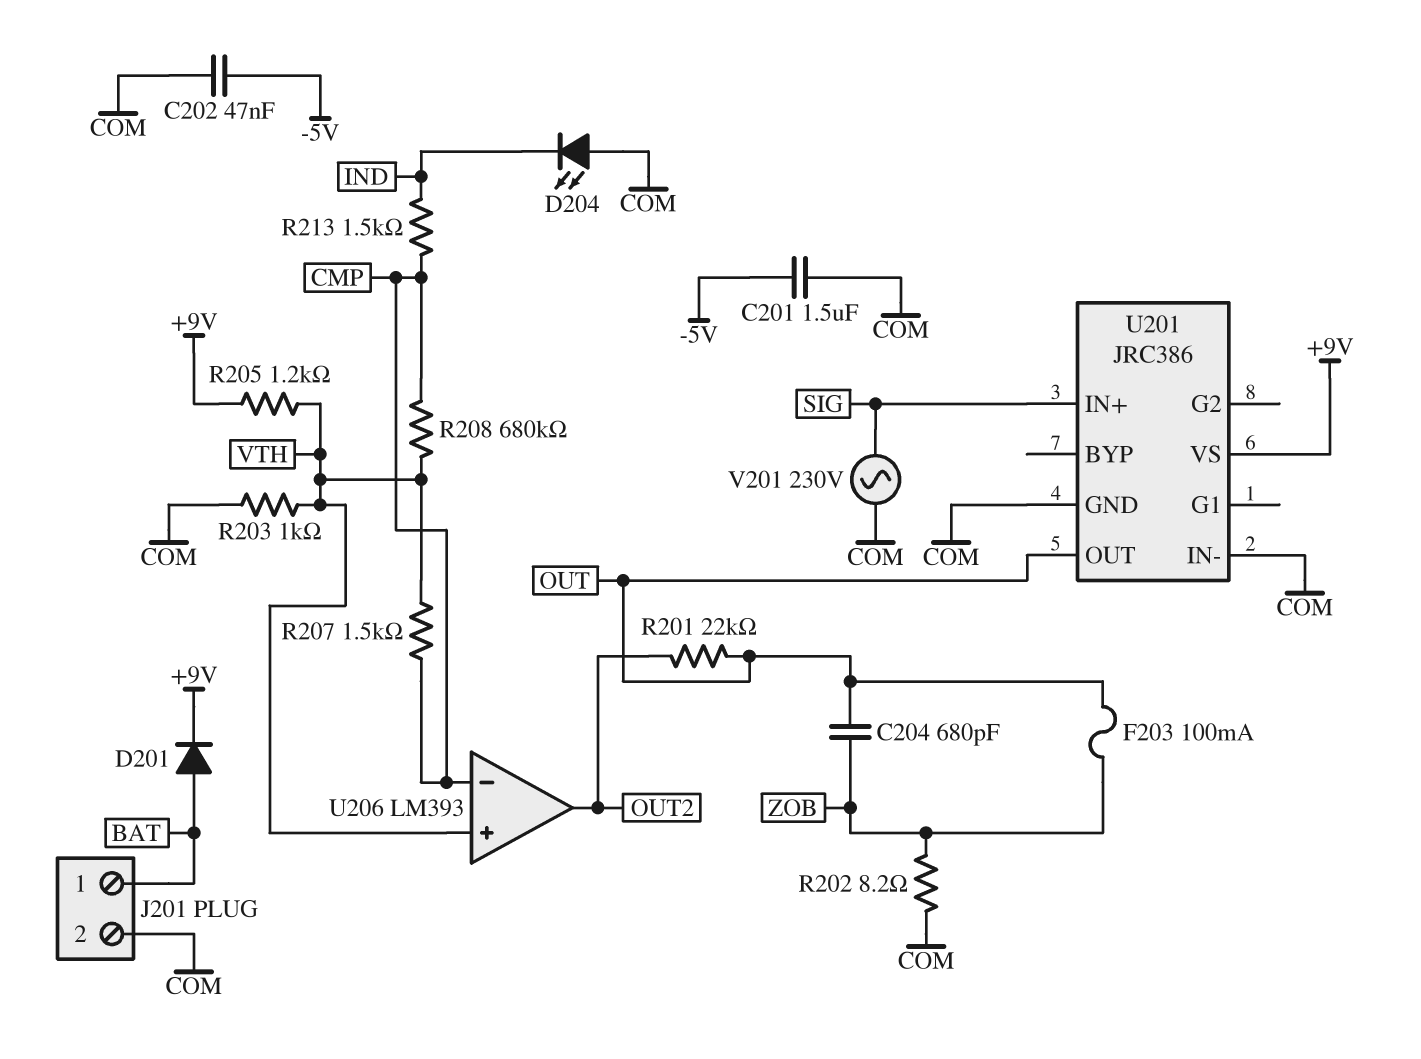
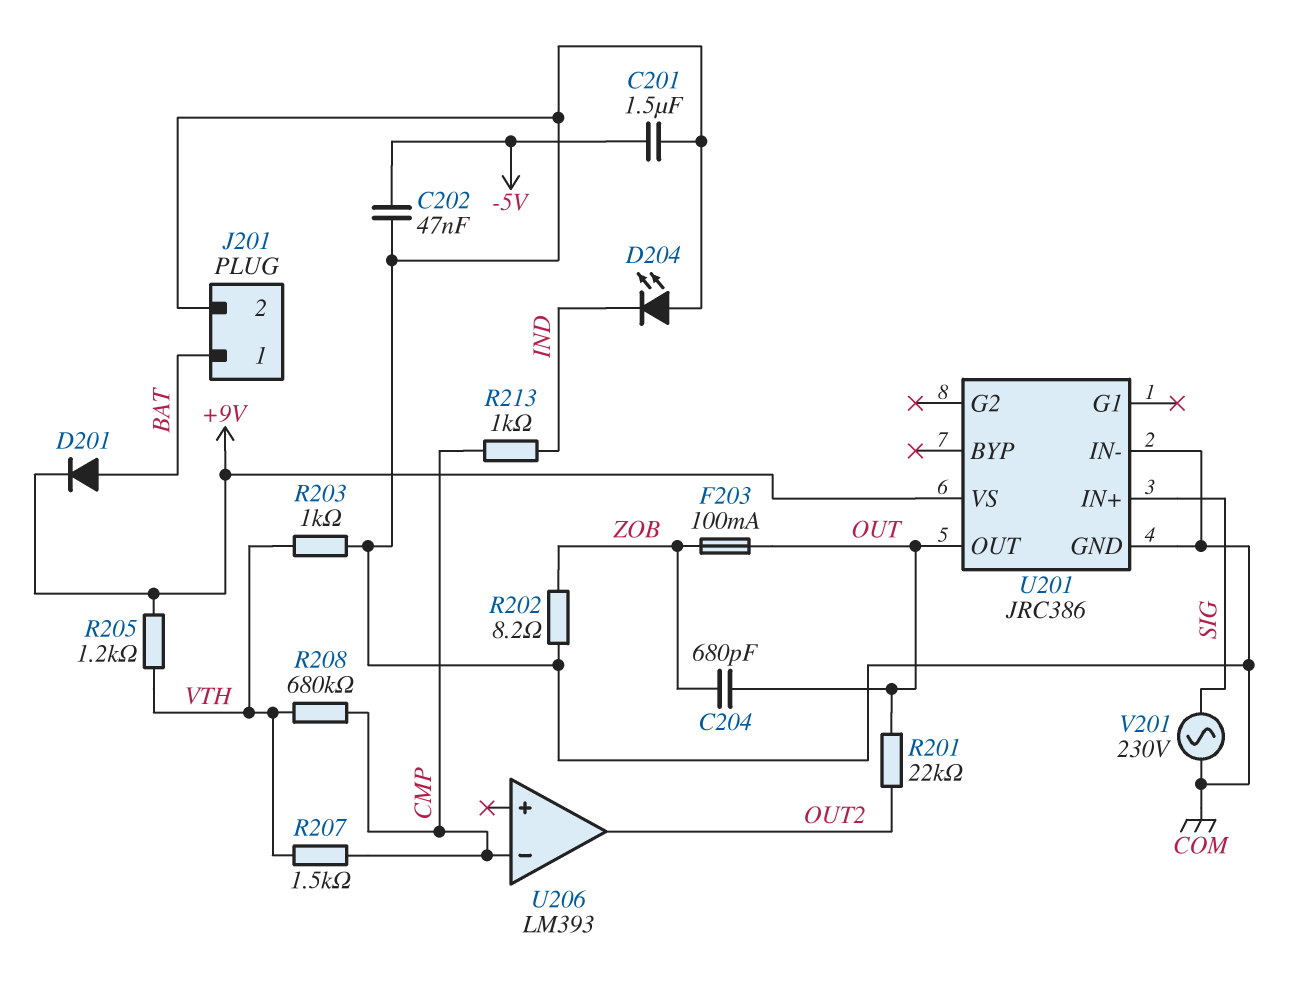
R213: 1.5k (CMP, IND) -> 1k (CMP, IND)
U206 pin in+: VTH -> none

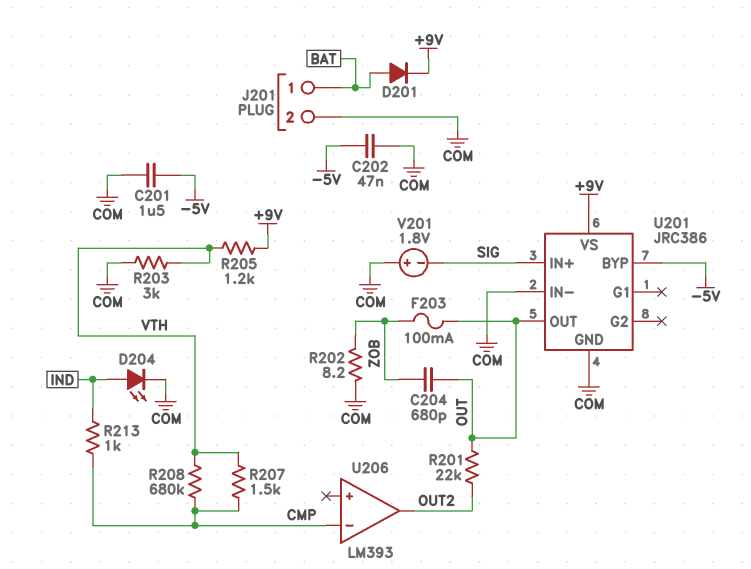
D204: LED (A COM, K IND) -> LED (A IND, K COM)
R203: 1k (COM, VTH) -> 3k (COM, VTH)
U201 pin BYP: none -> -5V
V201: AC 230V (COM, SIG) -> 1.8V (plus COM, minus SIG)

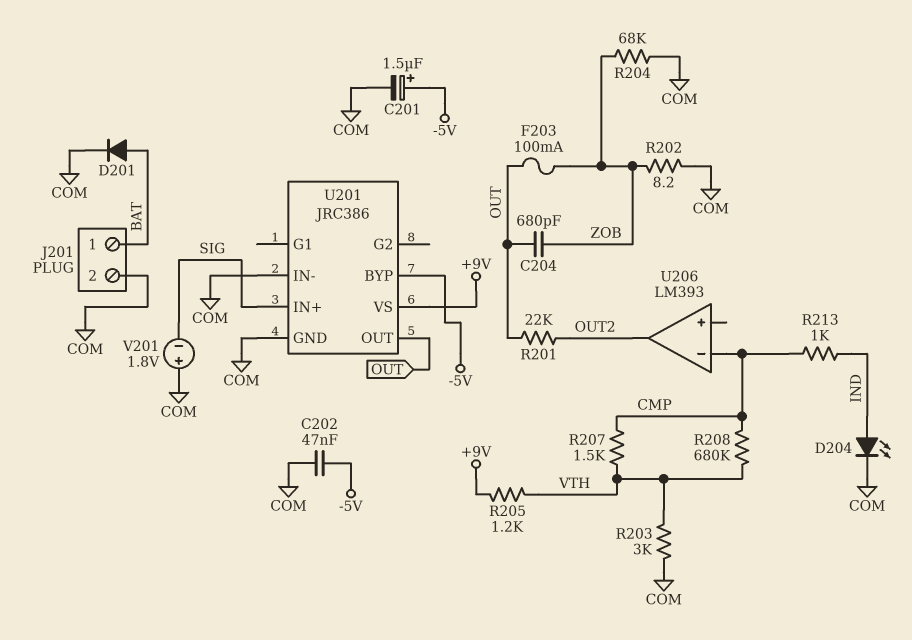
C201: 1.5uF (-5V, COM) -> 1.5uF (plus -5V, minus COM)
D201: diode (A BAT, K +9V) -> diode (A BAT, K COM)
R204: none -> 68k (COM, ZOB)

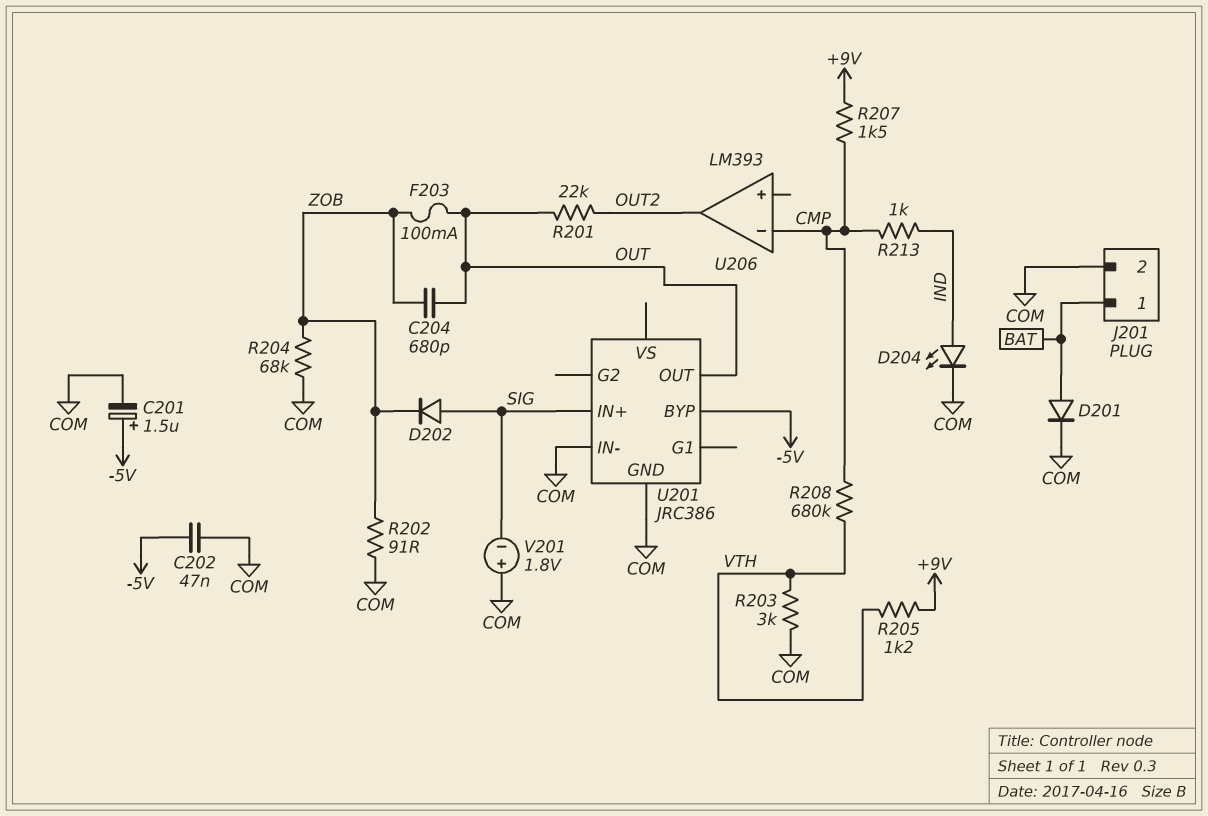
D202: none -> diode (A SIG, K ZOB)
R202: 8.2 (COM, ZOB) -> 91 (COM, ZOB)
R207: 1.5k (CMP, VTH) -> 1.5k (+9V, CMP)
U201 pin VS: +9V -> none

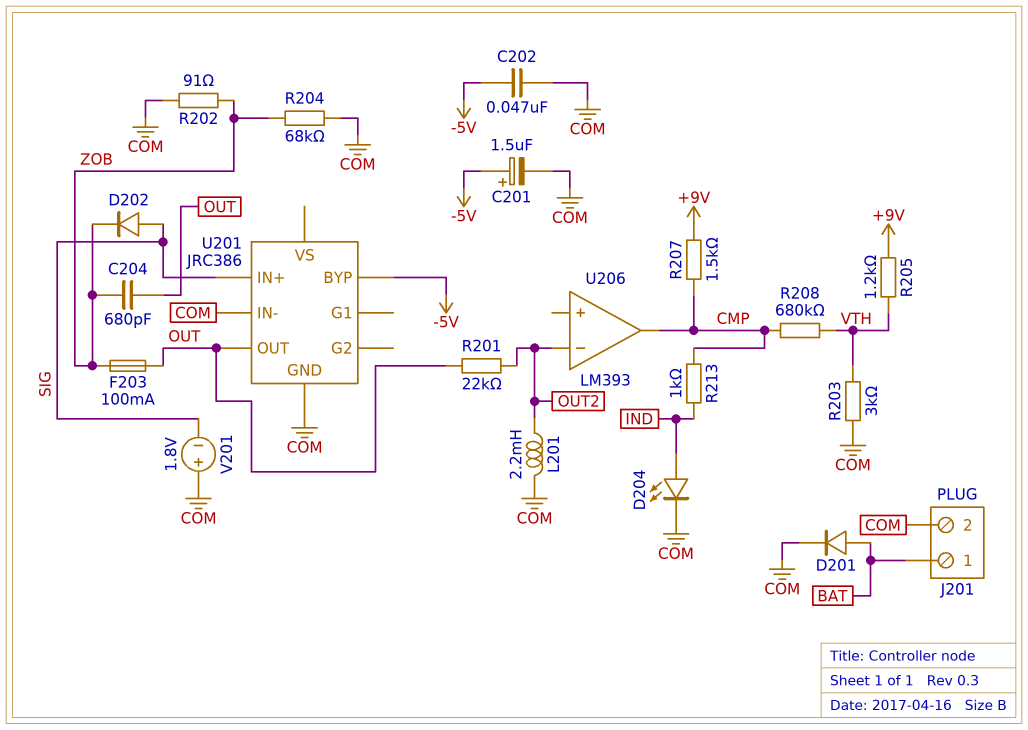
L201: none -> 2.2mH (COM, OUT2)
U206 pin in-: CMP -> OUT2
U206 pin out: OUT2 -> CMP

